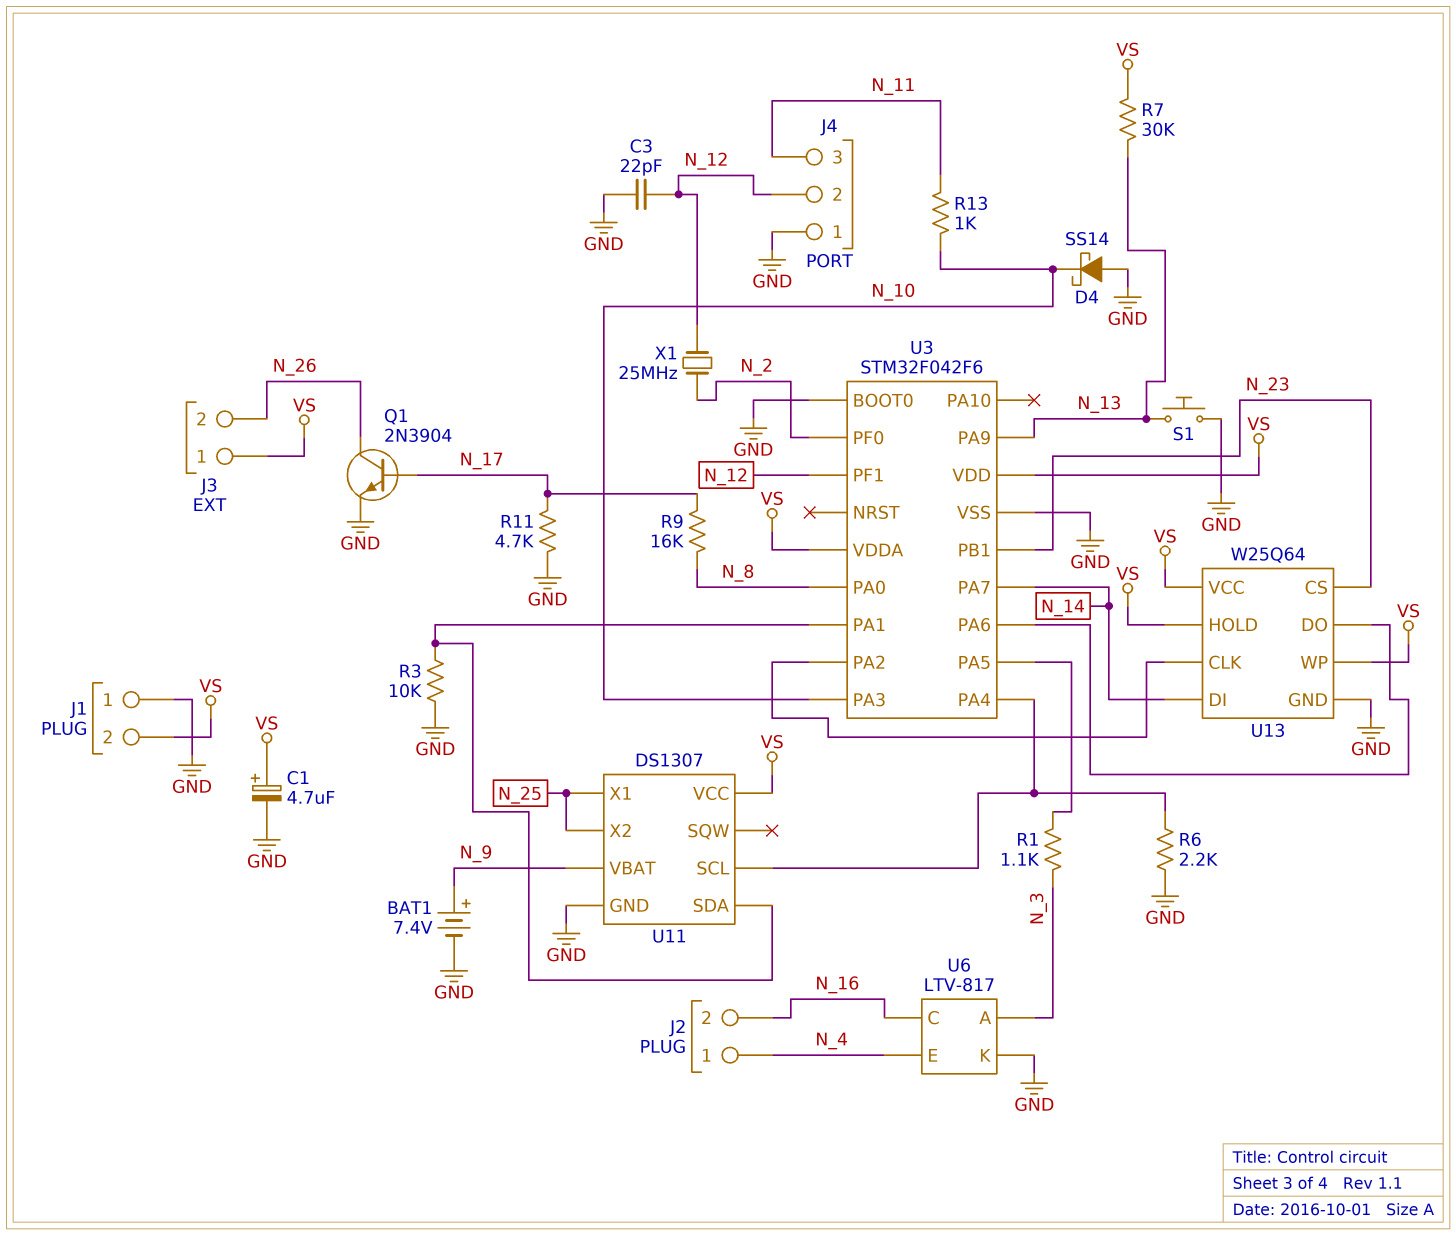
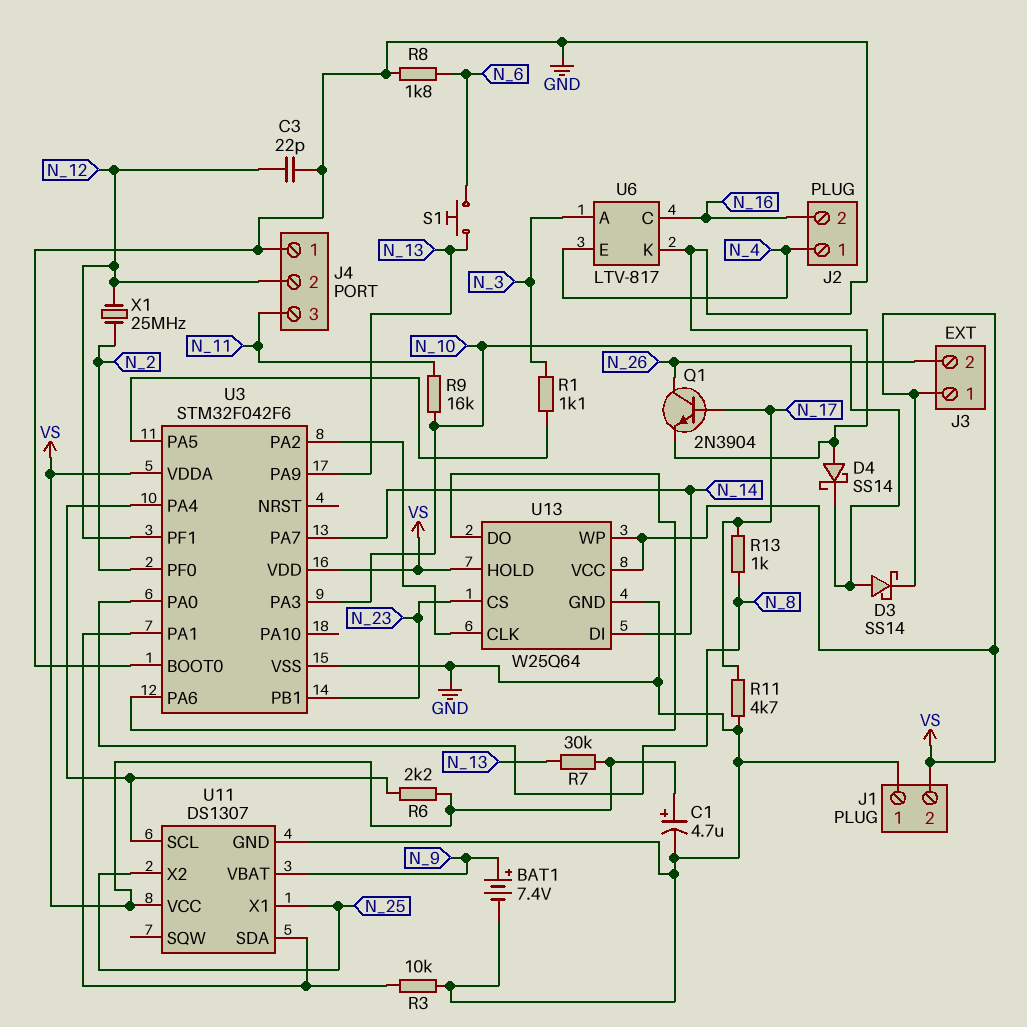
D3: none -> schottky SS14 (A N_10, K VS)
R6: 2.2k (GND, U3/PA4) -> 2.2k (U3/PA4, VS)
R8: none -> 1.8k (GND, N_6)
R9: 16k (N_8, N_17) -> 16k (N_10, N_11)
R13: 1k (N_10, N_11) -> 1k (N_8, N_17)
S1: button (GND, N_13) -> button (N_6, N_13)

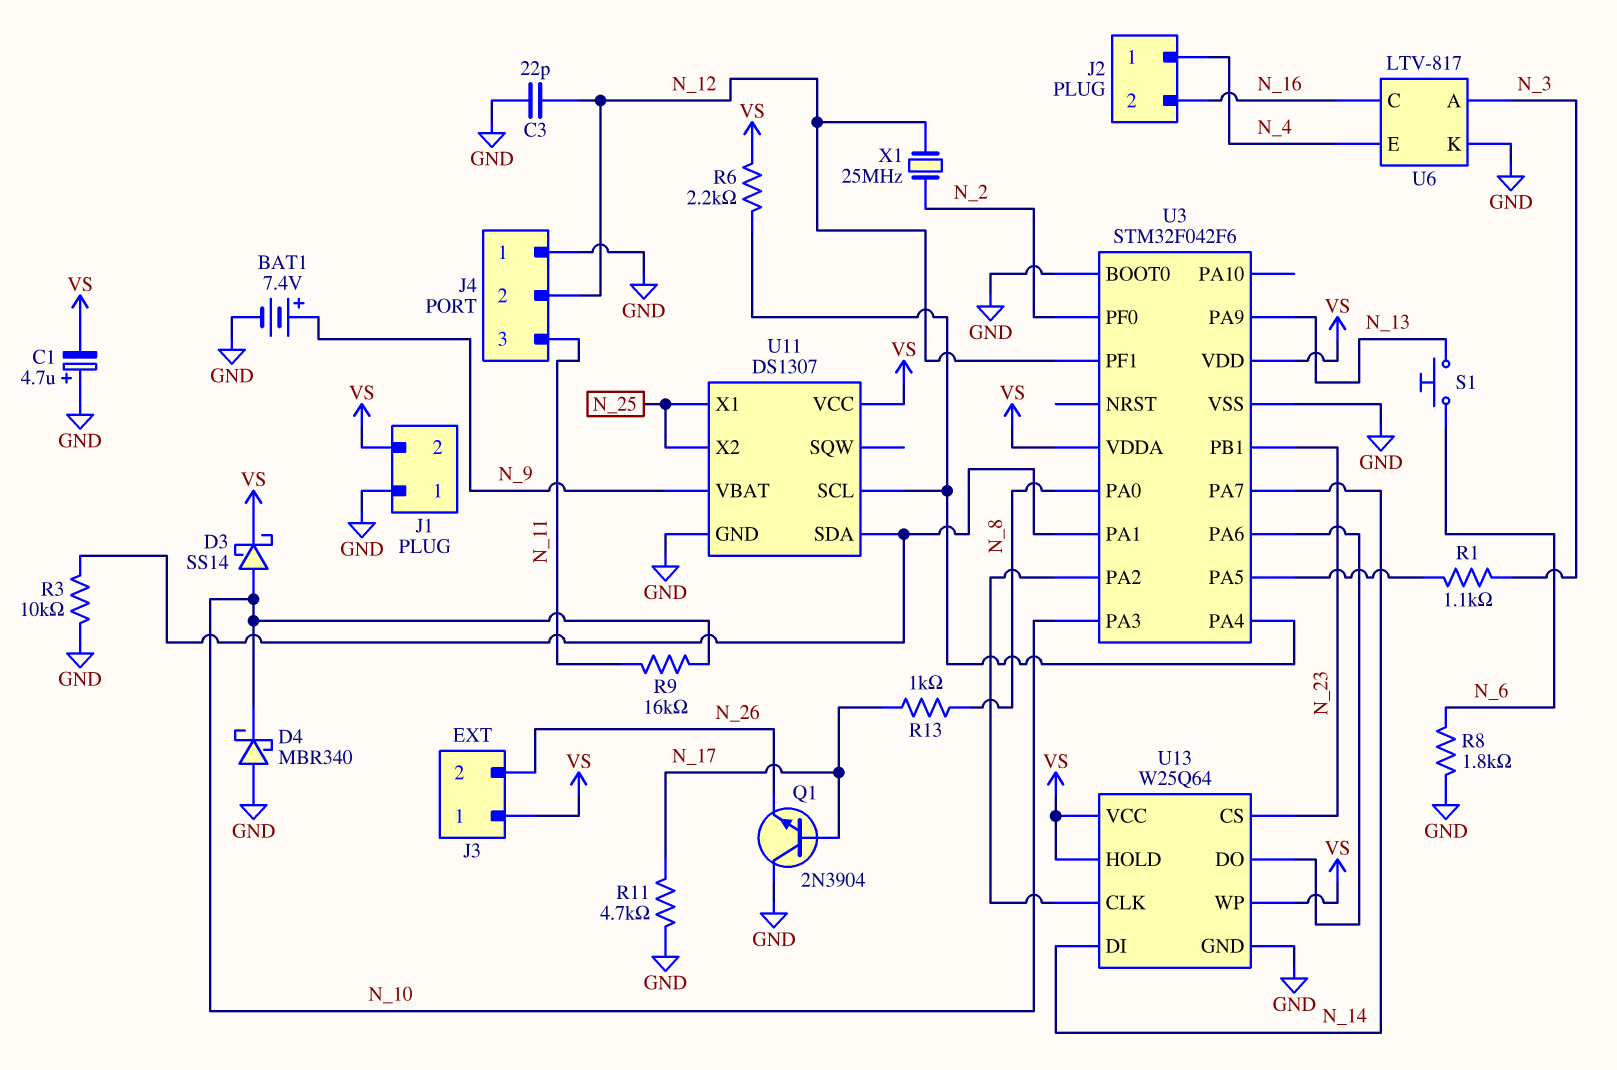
C1: 4.7uF (plus VS, minus GND) -> 4.7uF (plus GND, minus VS)
D4: schottky SS14 (A GND, K N_10) -> schottky MBR340 (A GND, K N_10)
Q1: NPN 2N3904 (B N_17, C N_26, E GND) -> NPN 2N3904 (B N_17, C GND, E N_26)
R7: 30k (N_13, VS) -> none

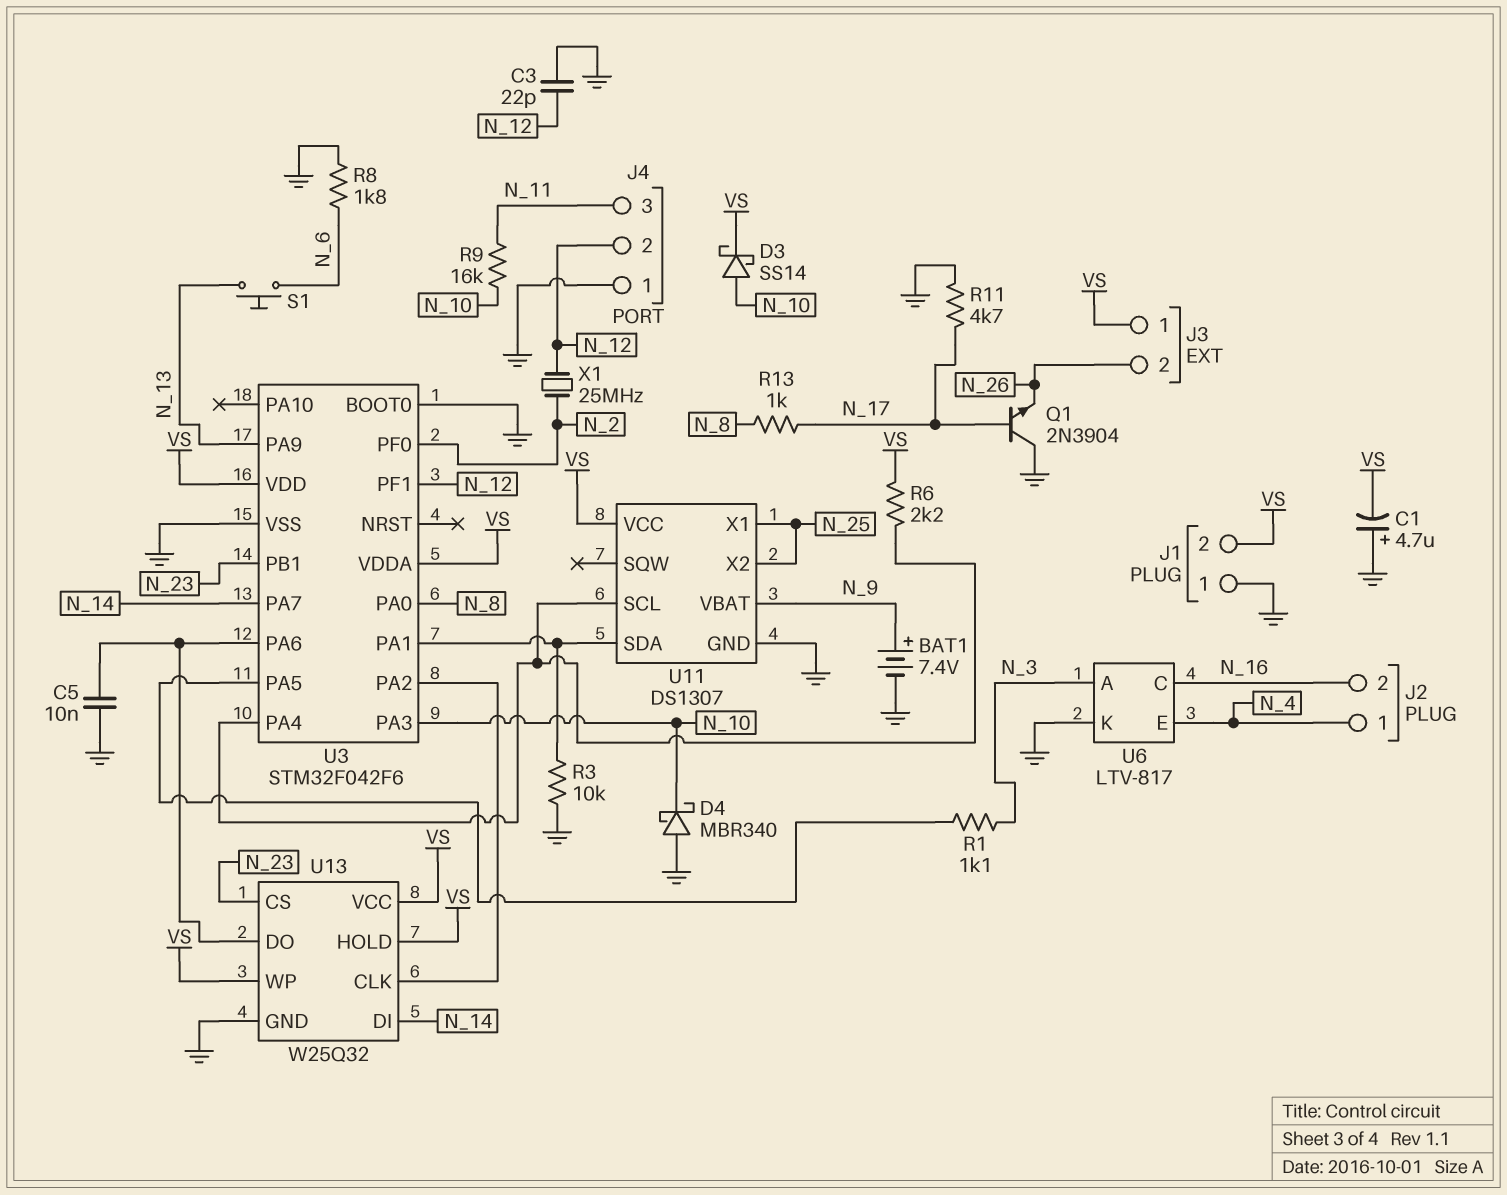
C5: none -> 10nF (GND, U3/PA6)
U13: W25Q64 -> W25Q32

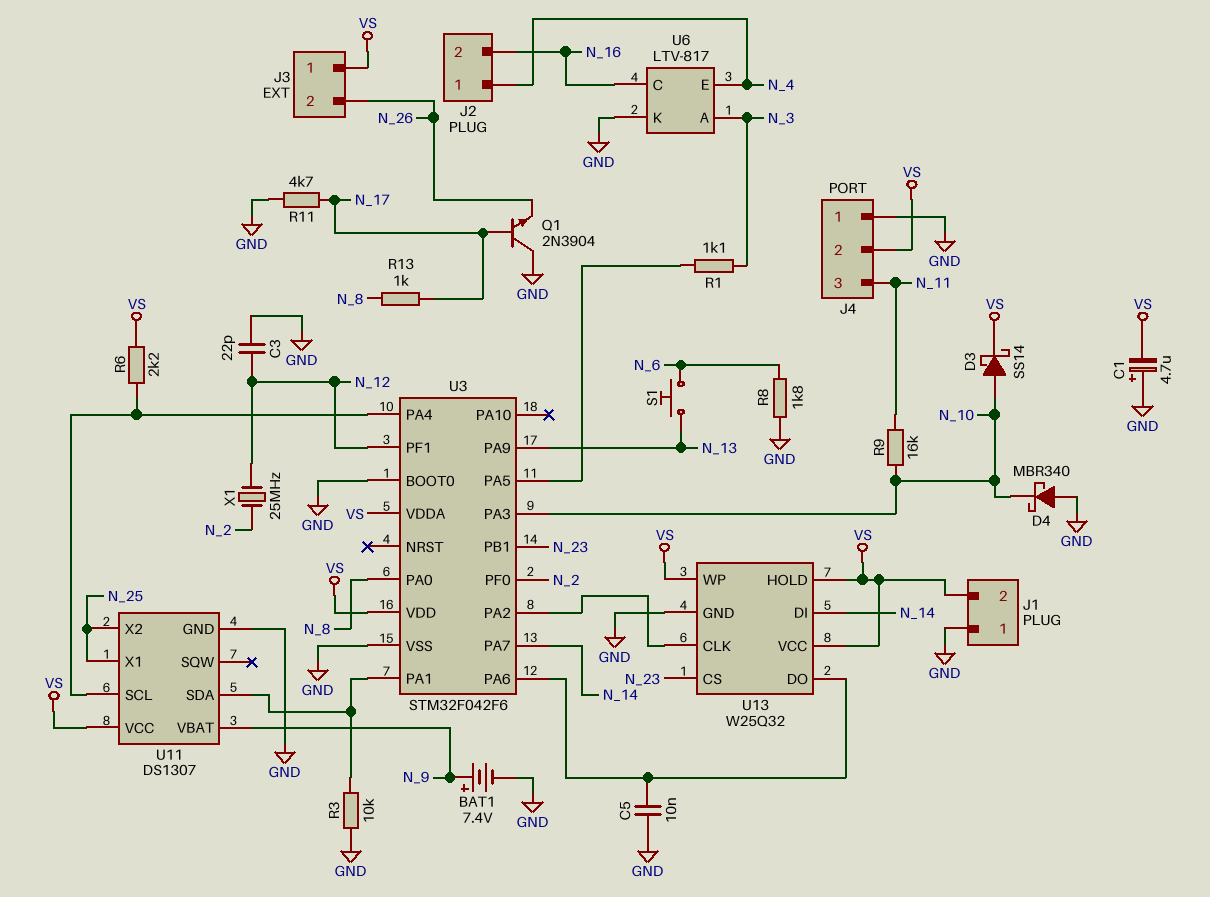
J4 pin 2: N_12 -> VS

